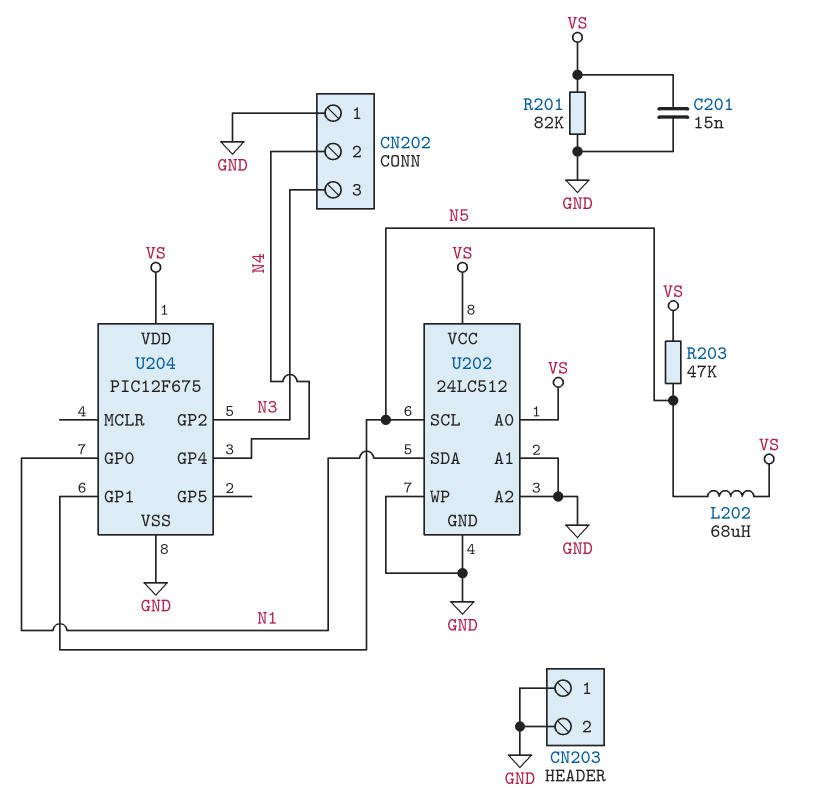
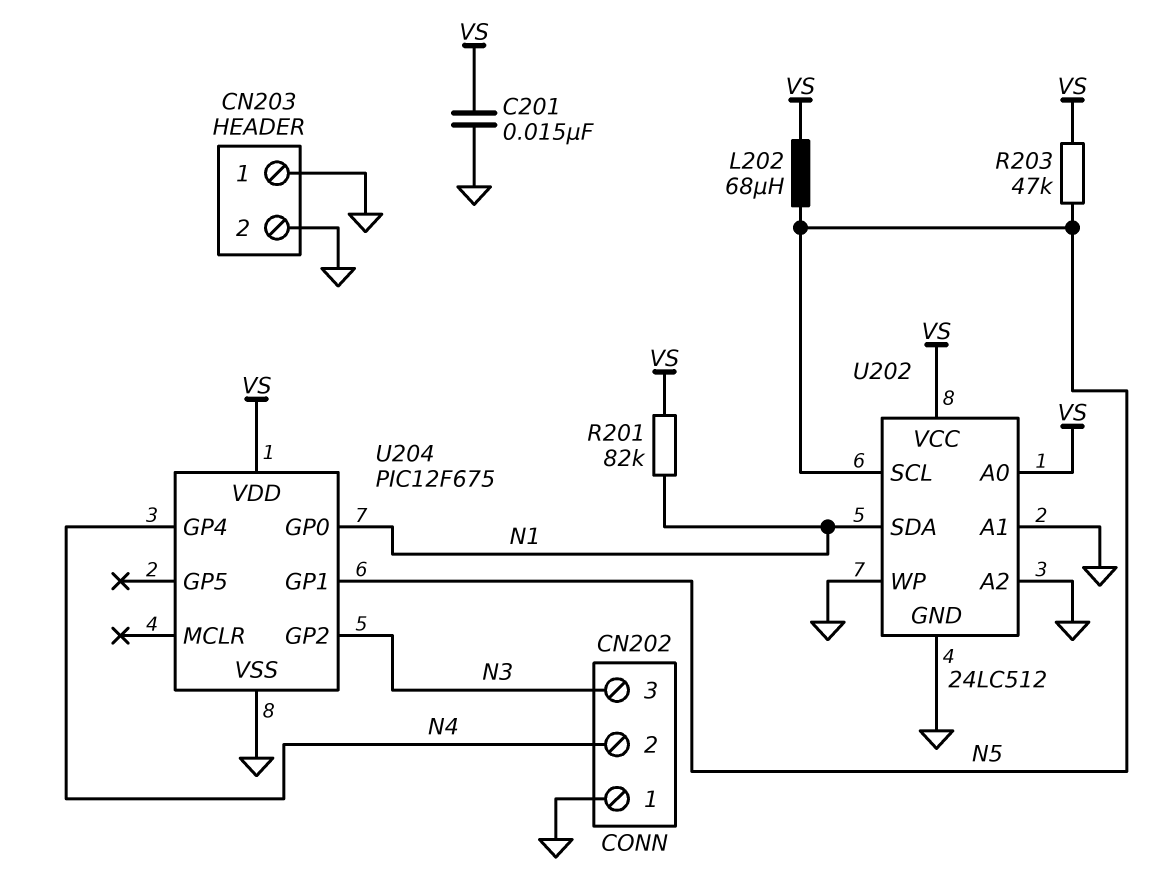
R201: 82k (GND, VS) -> 82k (N1, VS)

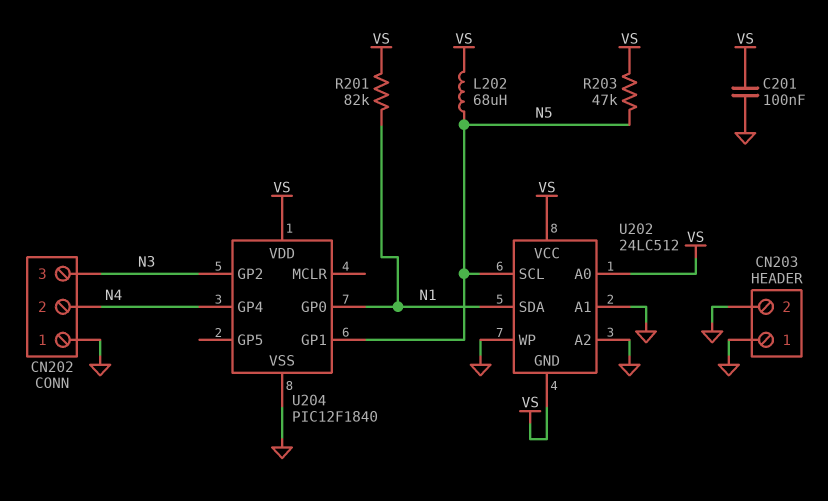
C201: 15nF (GND, VS) -> 100nF (GND, VS)
U202 pin GND: GND -> VS
U204: PIC12F675 -> PIC12F1840

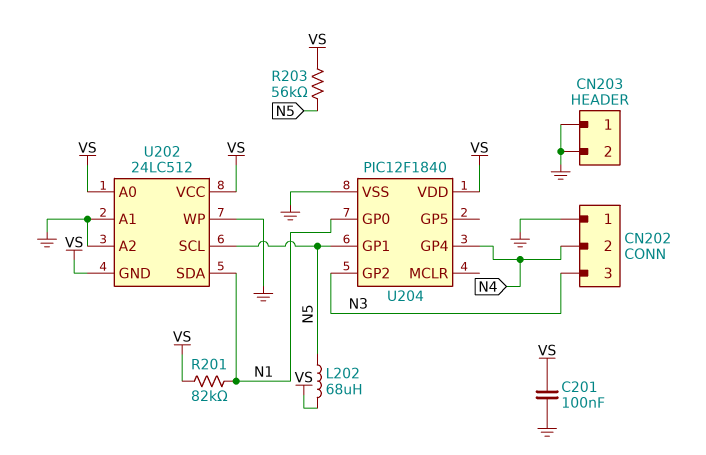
R203: 47k (N5, VS) -> 56k (N5, VS)

